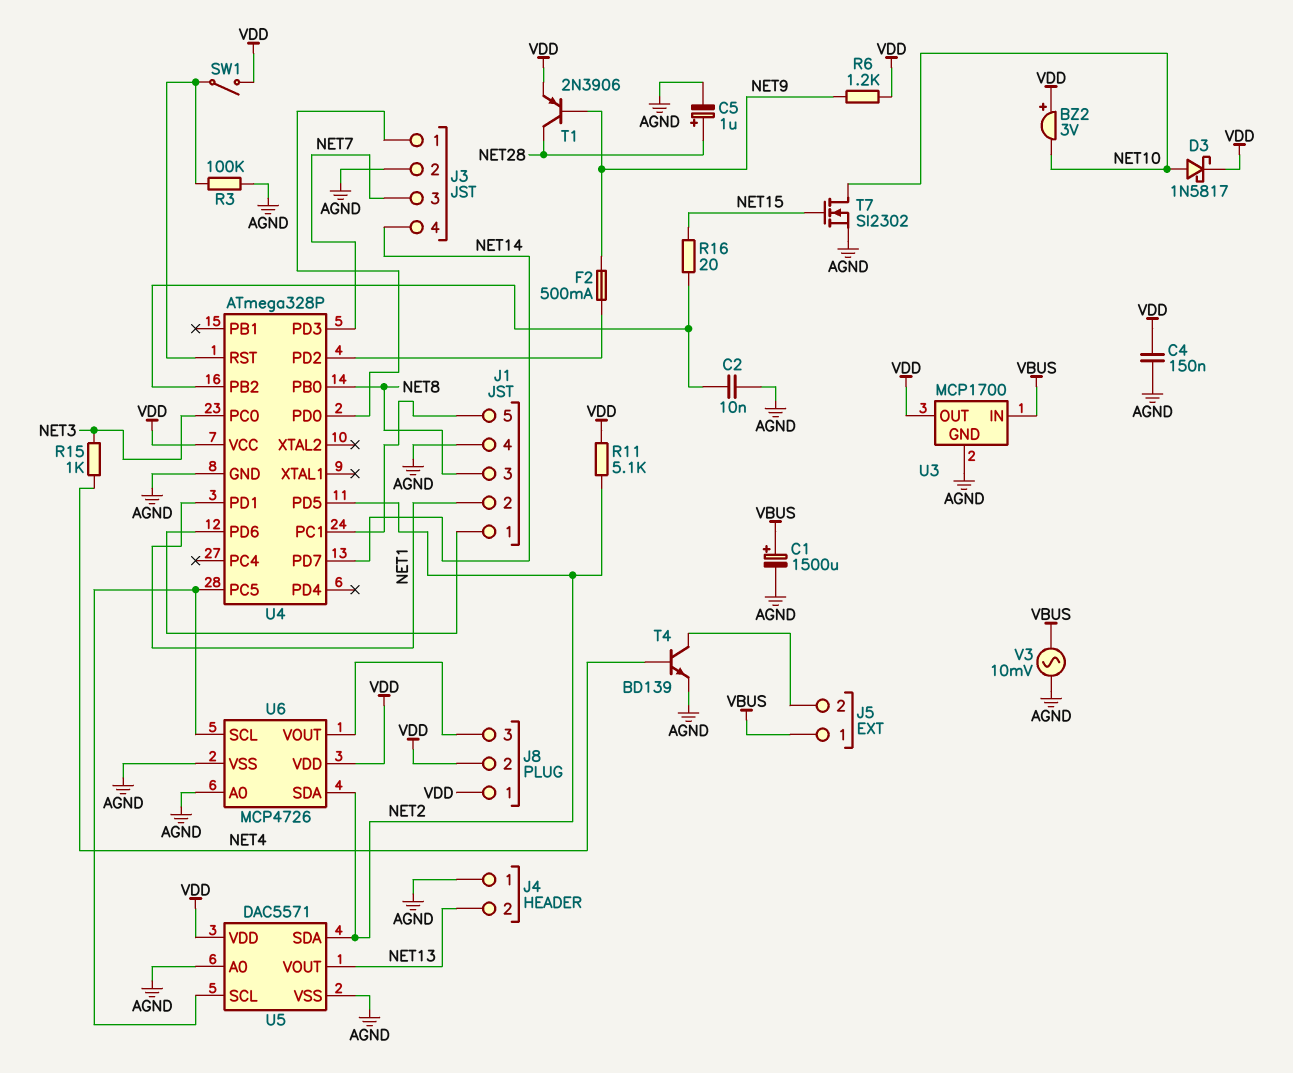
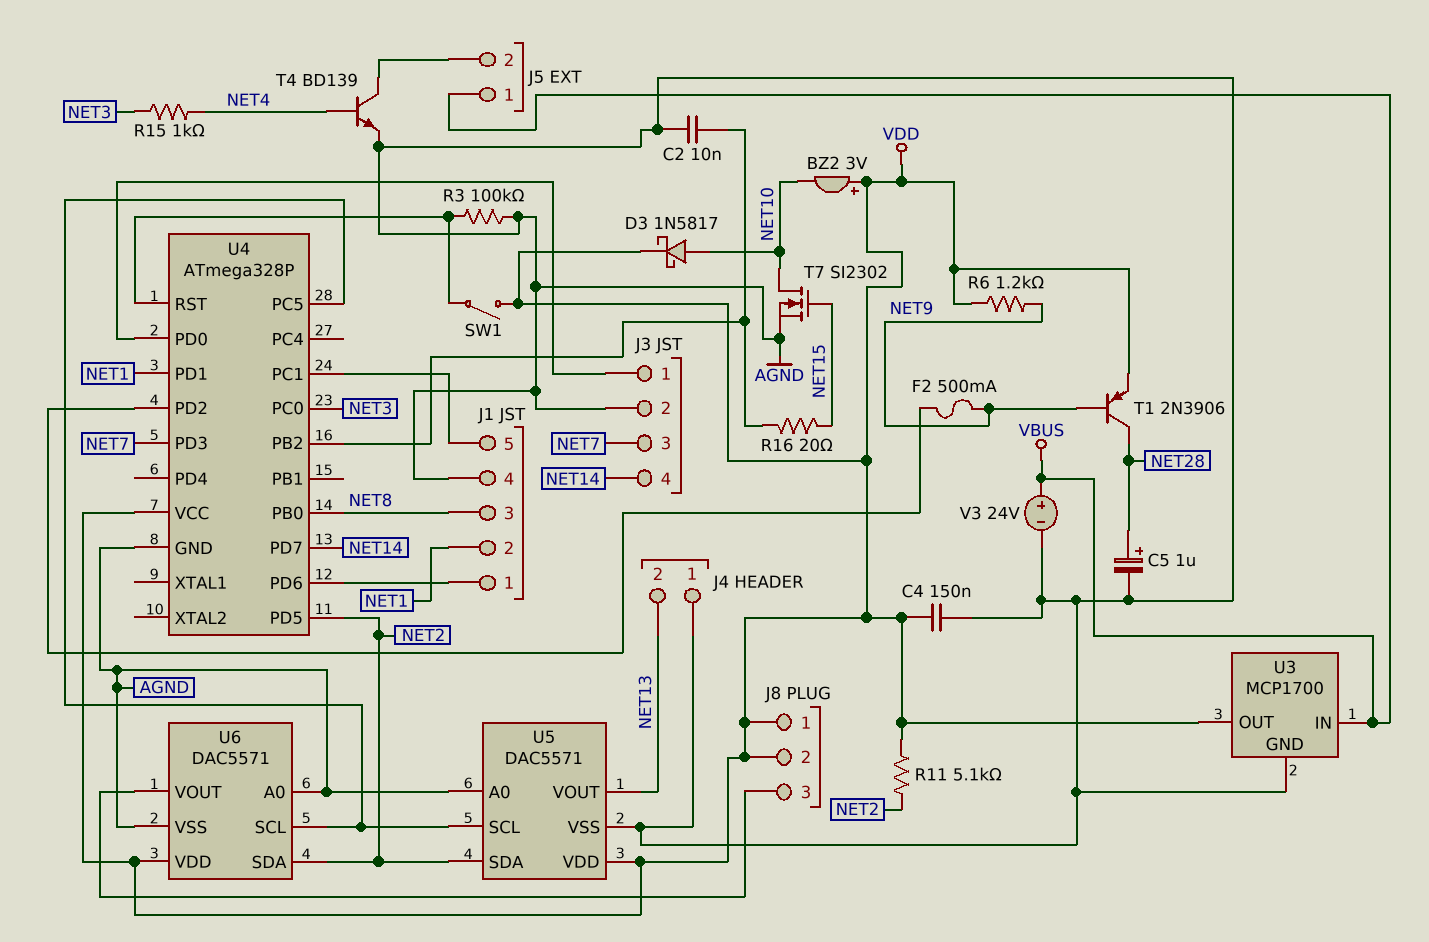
C1: 1500uF (plus VBUS, minus AGND) -> none
U6: MCP4726 -> DAC5571
V3: AC 10mV (AGND, VBUS) -> 24V (plus VBUS, minus AGND)

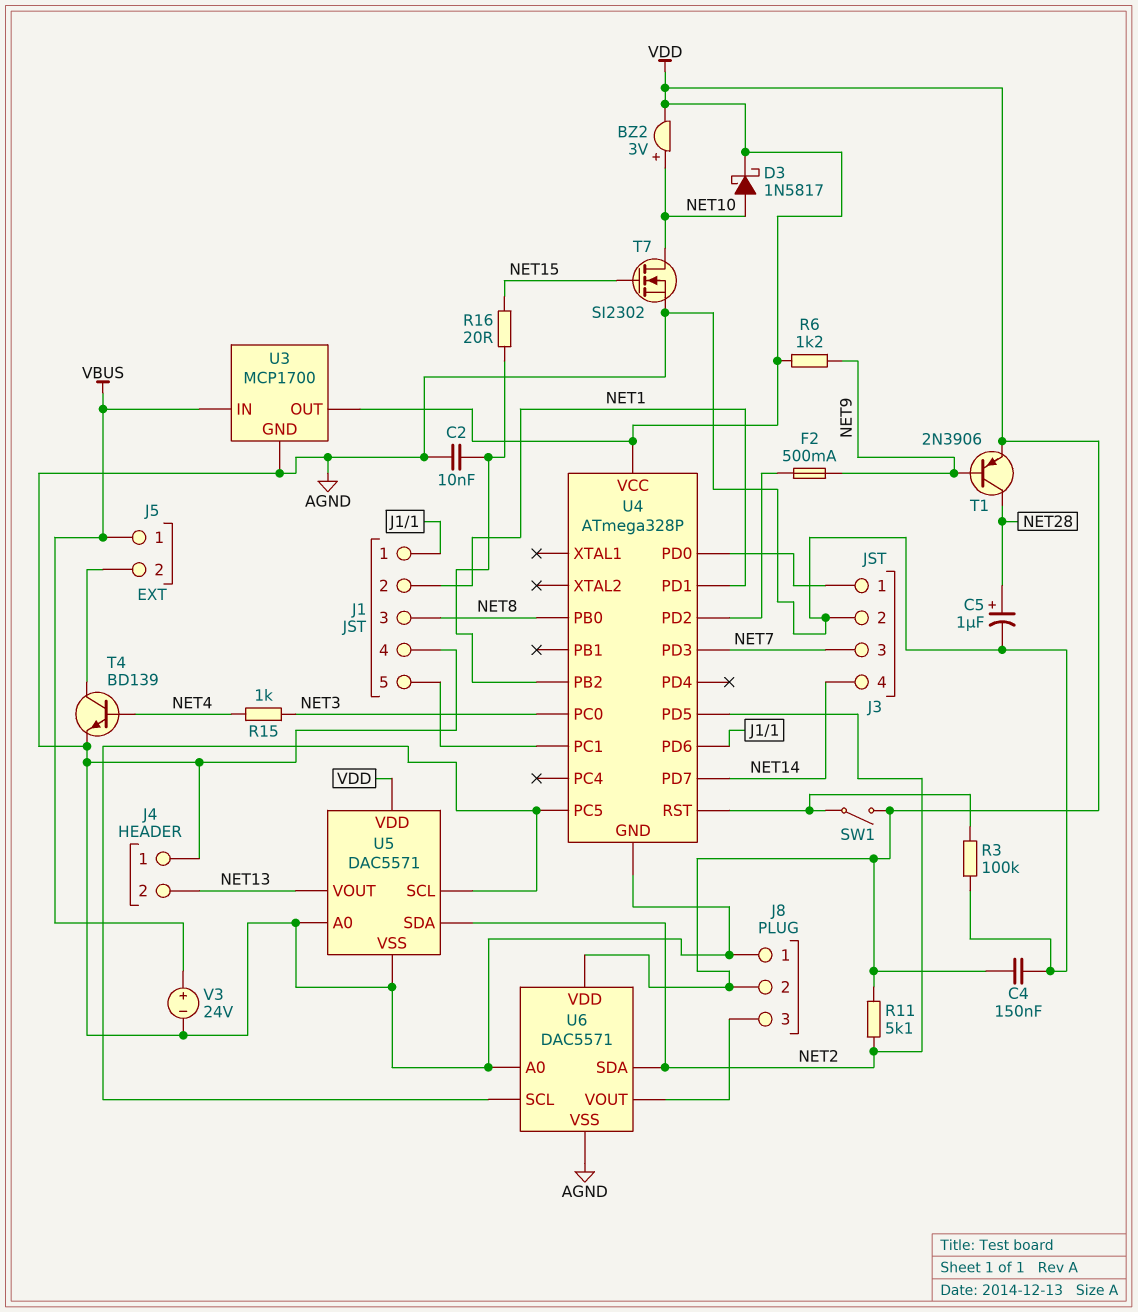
BZ2: buzzer 3V (plus VDD, minus NET10) -> buzzer 3V (plus NET10, minus VDD)
J8 pin 1: VDD -> AGND

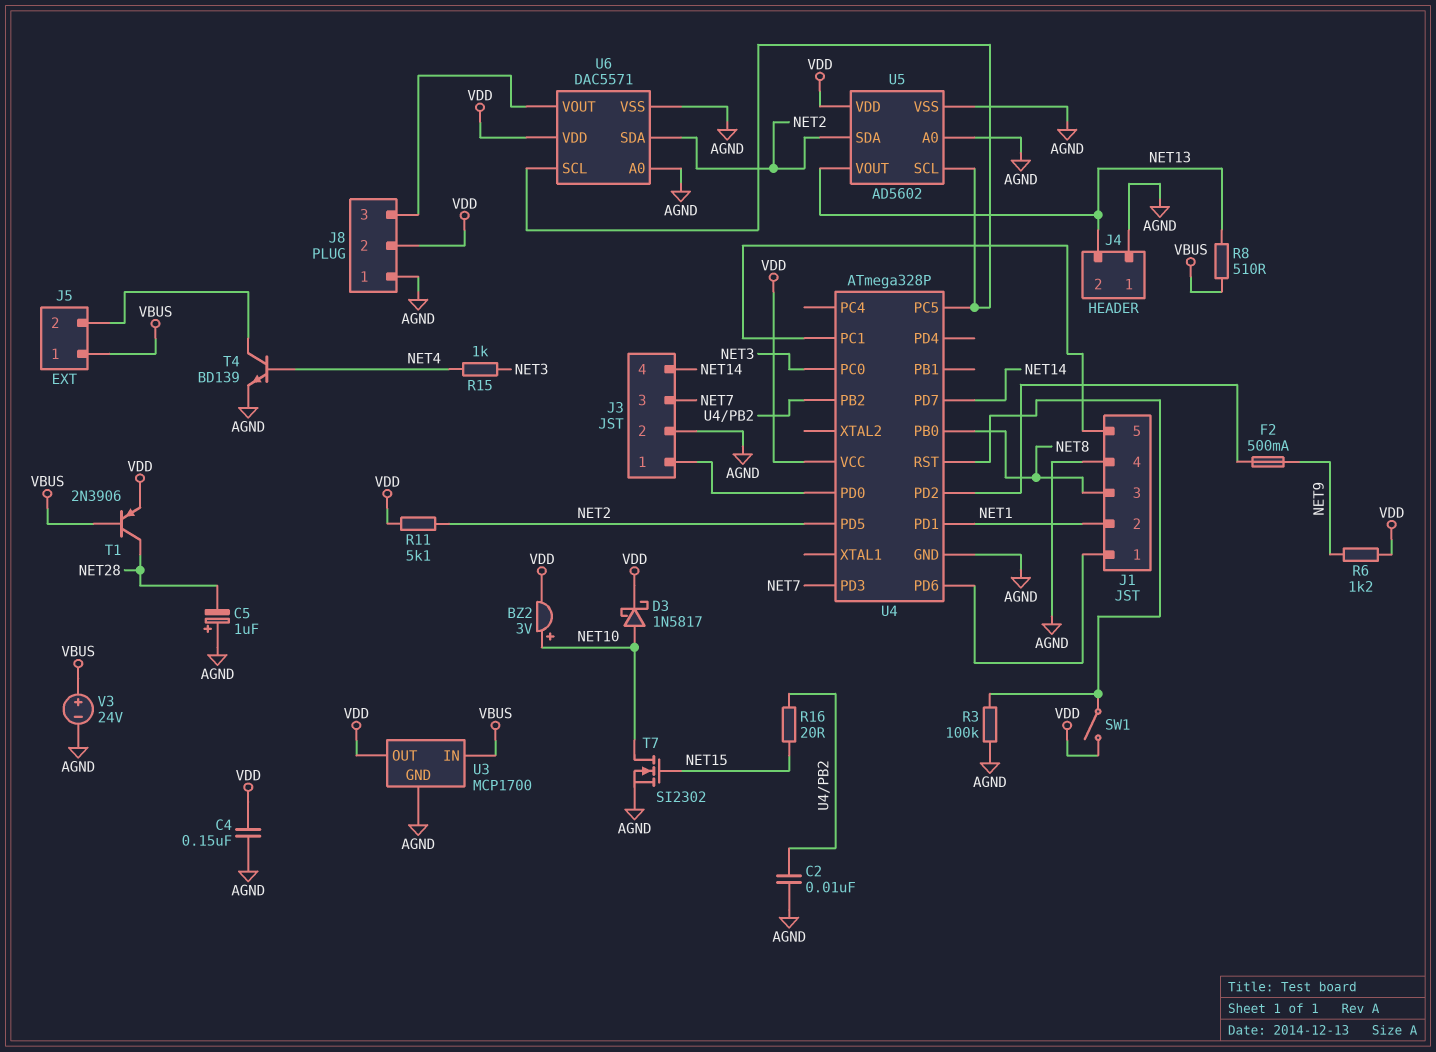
C5: 1uF (plus NET28, minus AGND) -> 1uF (plus AGND, minus NET28)
R8: none -> 510 (NET13, VBUS)
T1: PNP 2N3906 (B NET9, C NET28, E VDD) -> PNP 2N3906 (B VBUS, C NET28, E VDD)
U5: DAC5571 -> AD5602

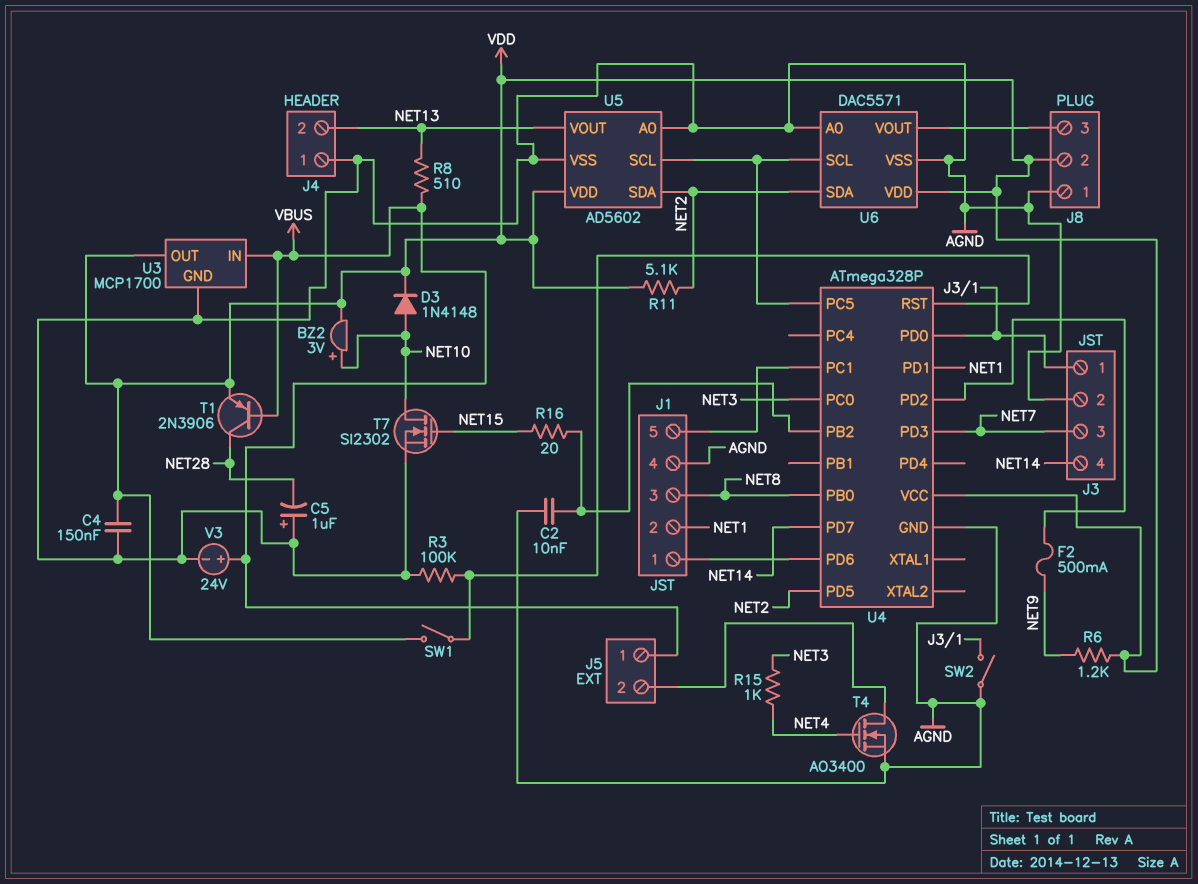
D3: schottky 1N5817 (A NET10, K VDD) -> diode 1N4148 (A NET10, K VDD)
SW2: none -> switch (AGND, J3/1)
T4: NPN BD139 (B NET4, C J5/2, E AGND) -> NMOS AO3400 (G NET4, D J5/2, S AGND)

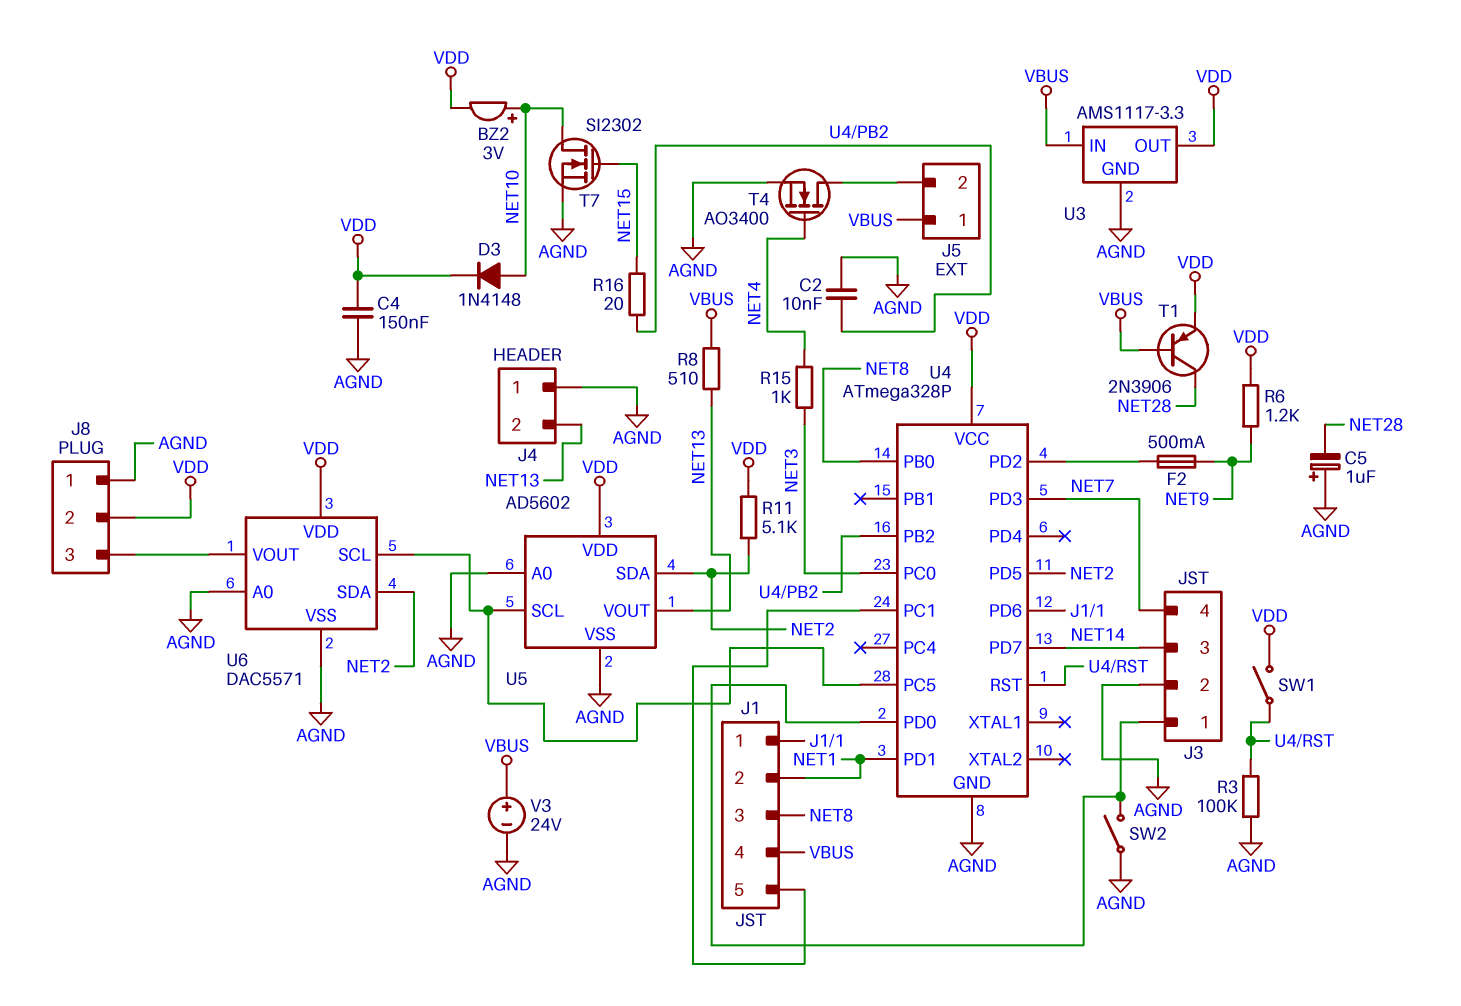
J1 pin 4: AGND -> VBUS
J3 pin 3: NET7 -> NET14
J3 pin 4: NET14 -> NET7
U3: MCP1700 -> AMS1117-3.3

